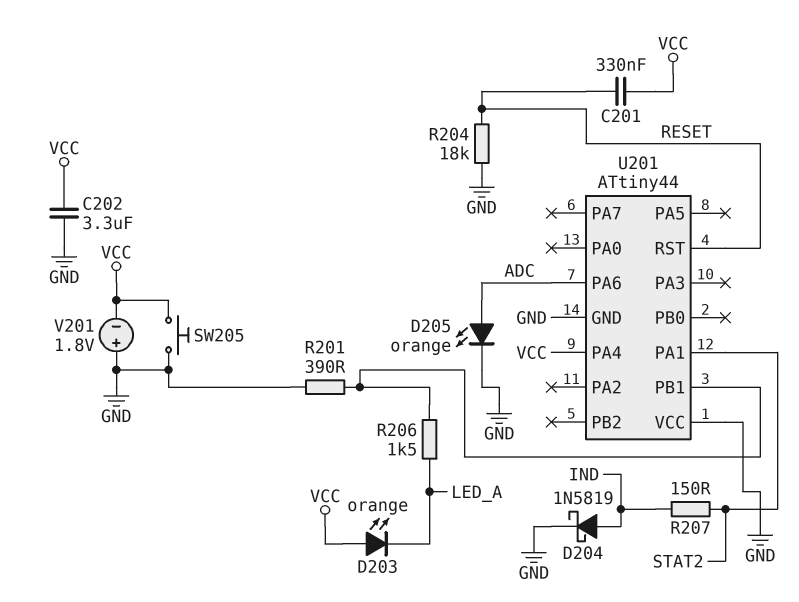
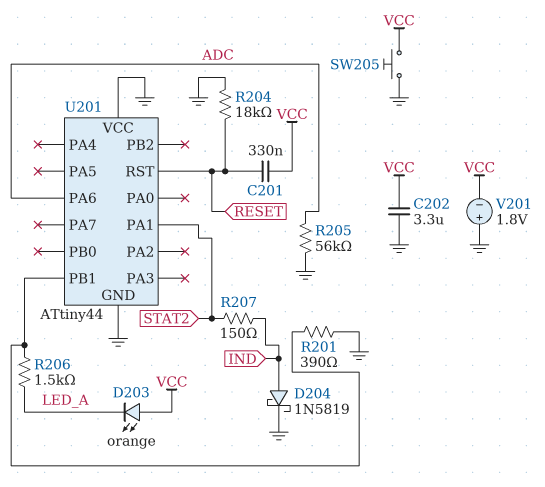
D205: LED orange (A ADC, K GND) -> none
R205: none -> 56k (ADC, GND)
U201 pin PA4: VCC -> none

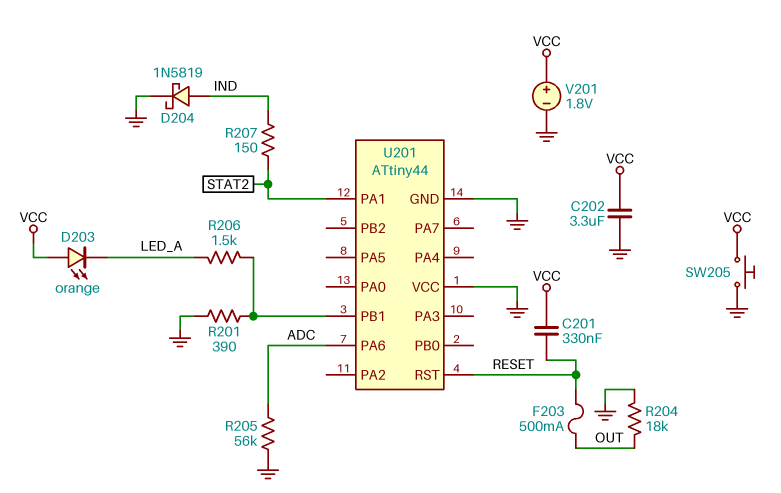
F203: none -> 500mA (OUT, RESET)
R204: 18k (GND, RESET) -> 18k (GND, OUT)
V201: 1.8V (plus GND, minus VCC) -> 1.8V (plus VCC, minus GND)

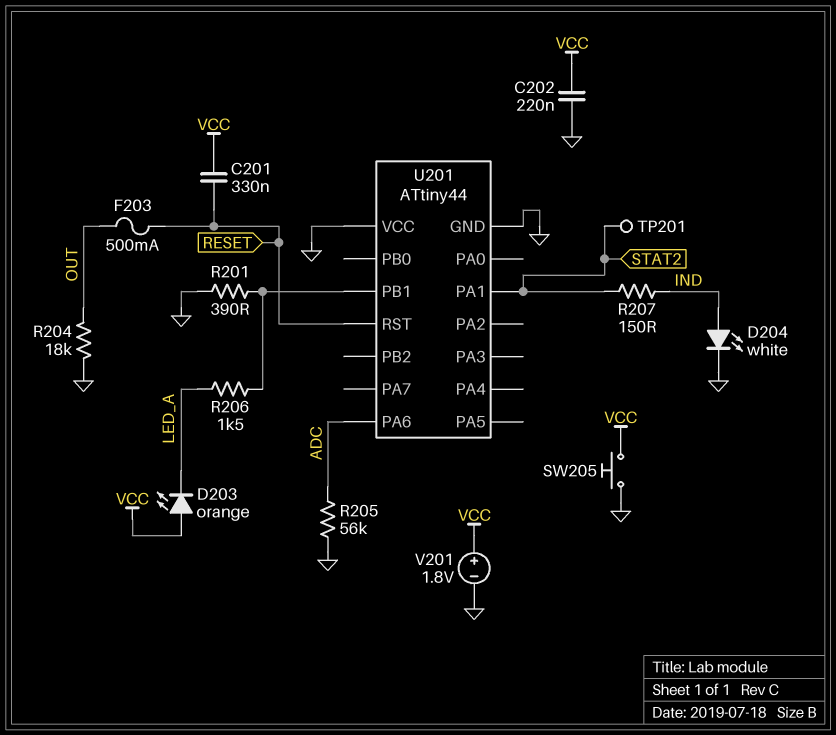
C202: 3.3uF (GND, VCC) -> 220nF (GND, VCC)
D204: schottky 1N5819 (A IND, K GND) -> LED white (A IND, K GND)
TP201: none -> test point (STAT2)

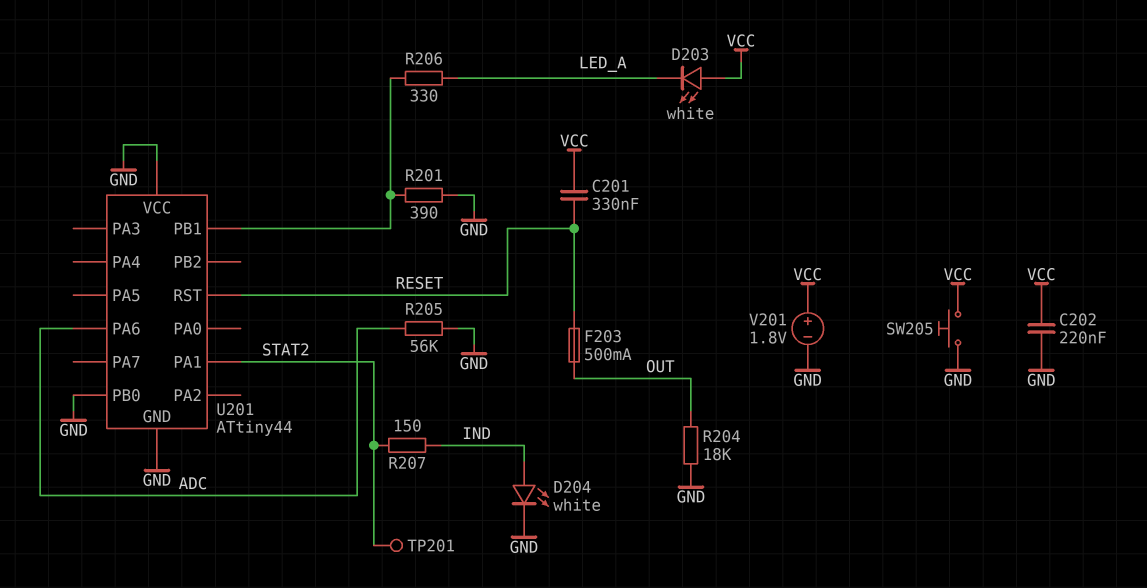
D203: LED orange (A VCC, K LED_A) -> LED white (A VCC, K LED_A)
R206: 1.5k (LED_A, U201/PB1) -> 330 (LED_A, U201/PB1)
U201 pin PB0: none -> GND

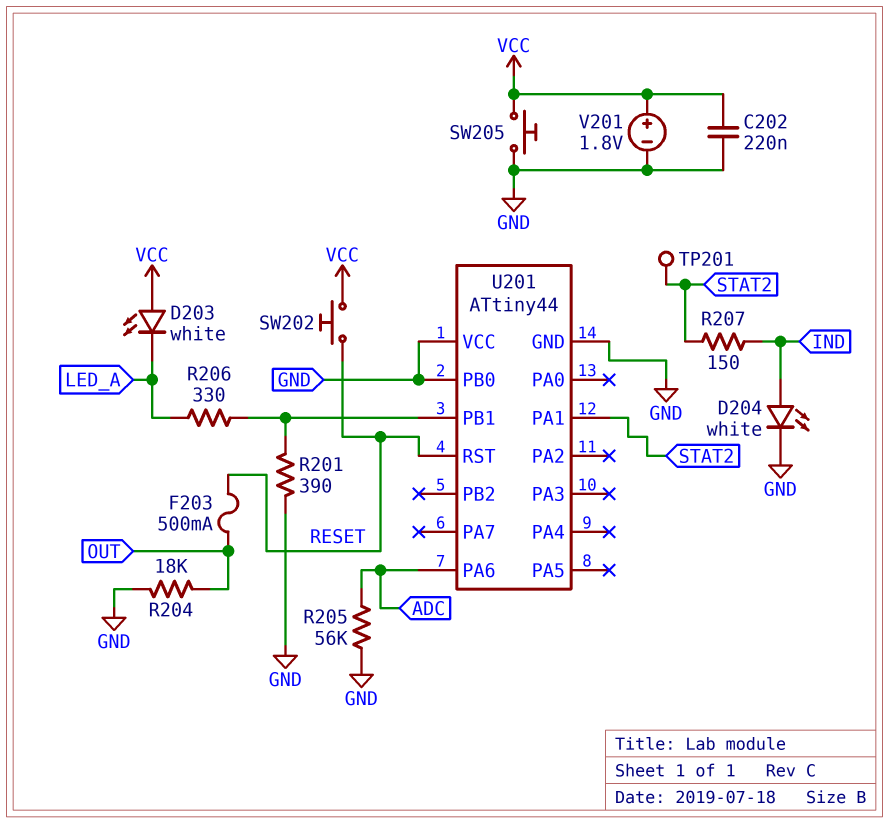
C201: 330nF (RESET, VCC) -> none
SW202: none -> button (RESET, VCC)

